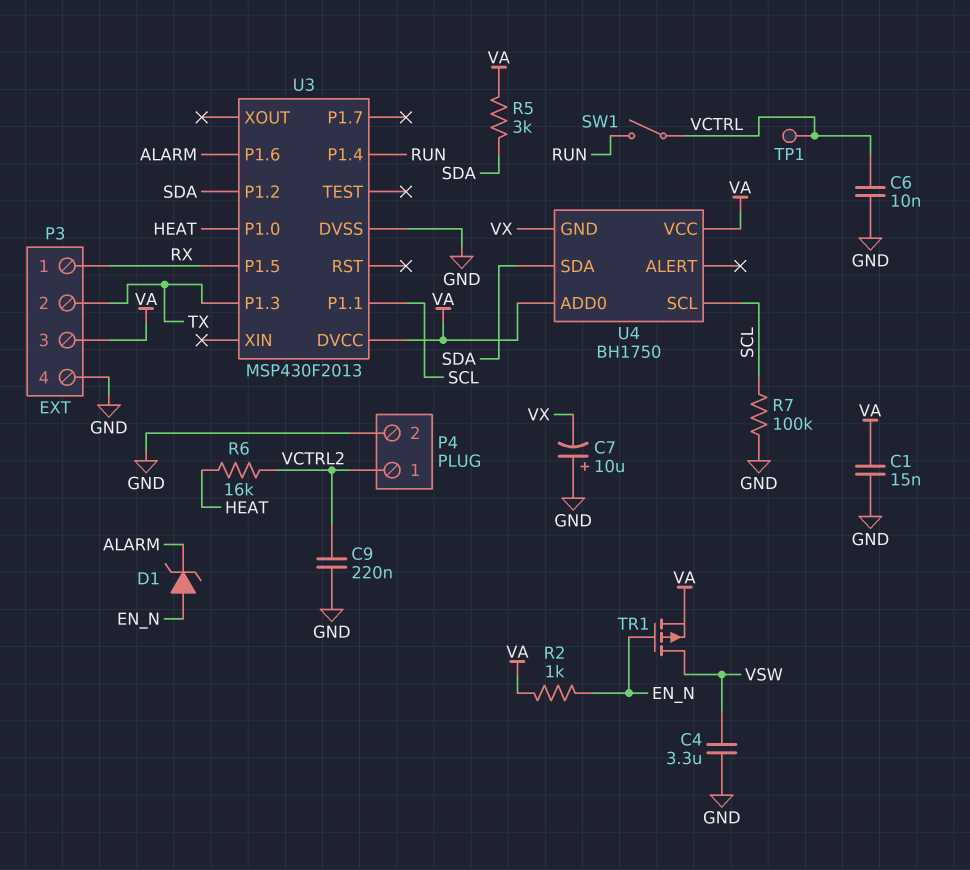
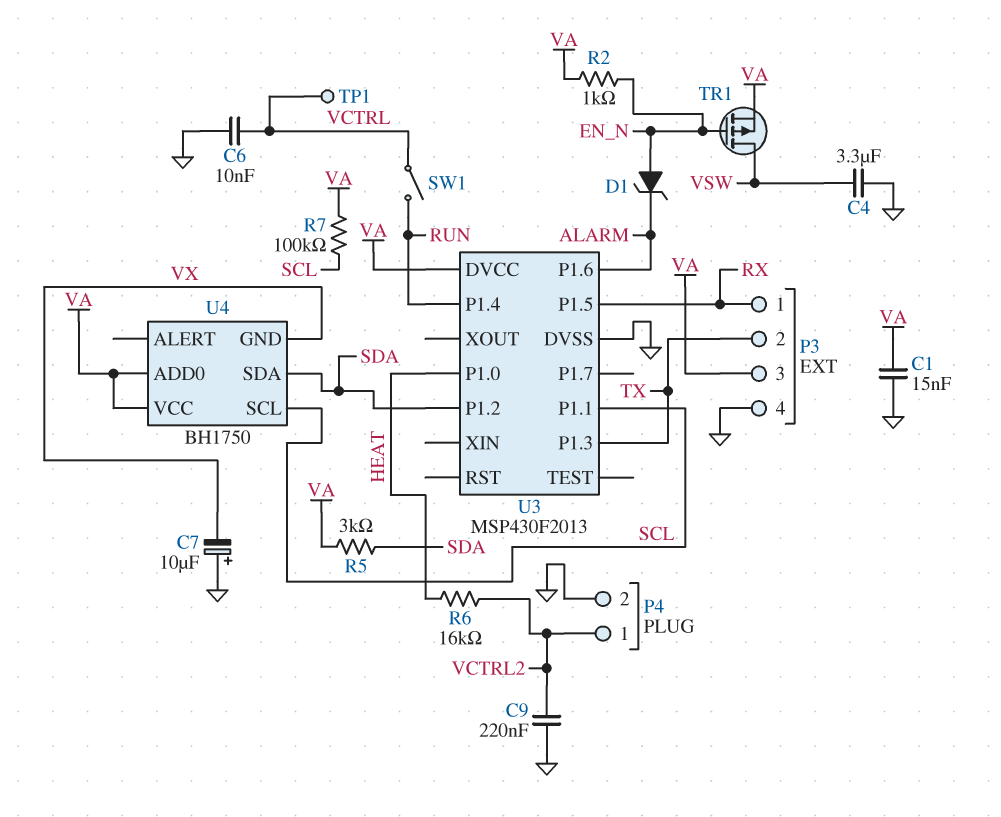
R7: 100k (GND, SCL) -> 100k (SCL, VA)

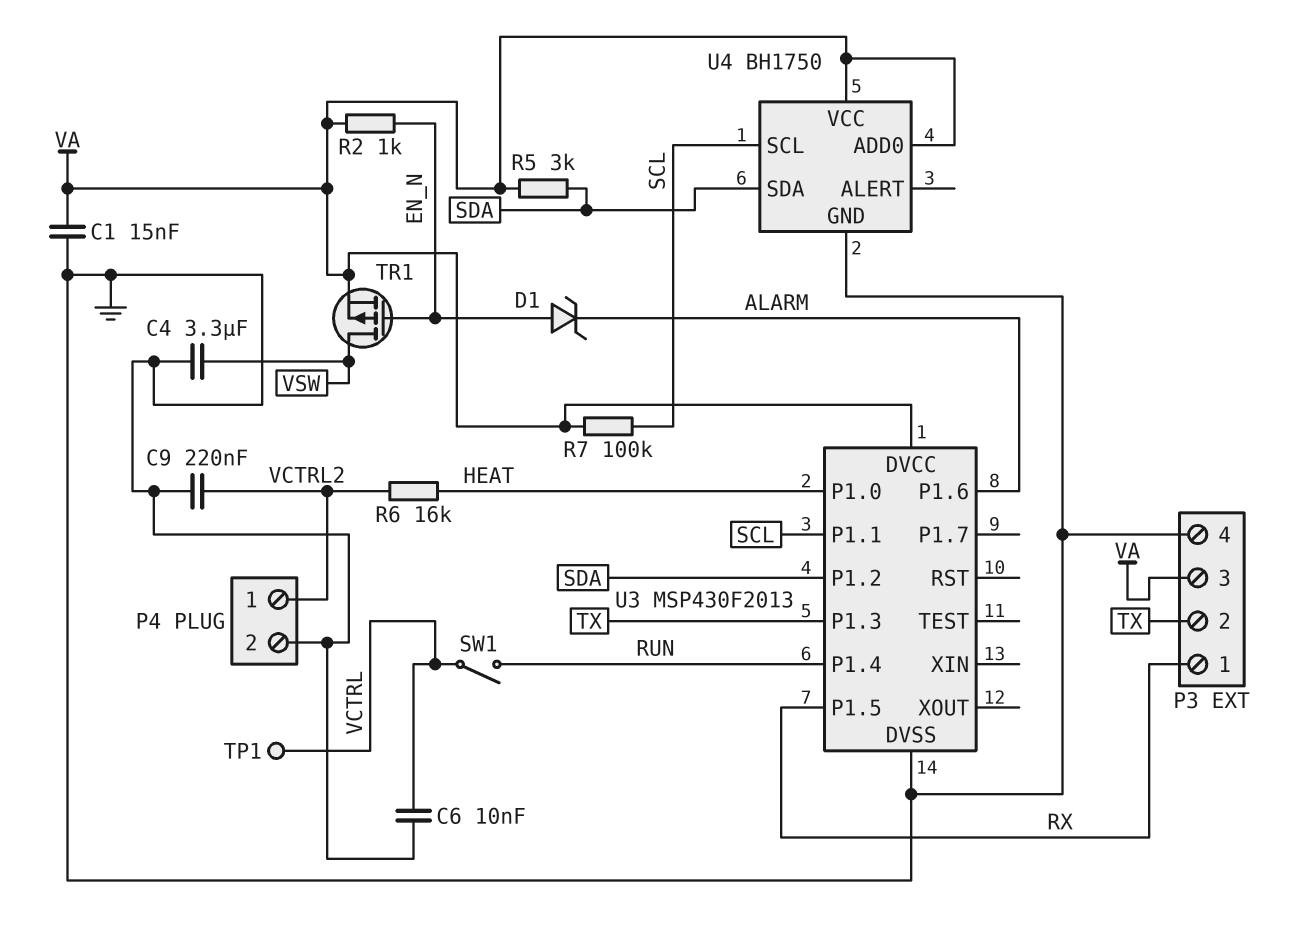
C7: 10uF (plus GND, minus VX) -> none
U4 pin GND: VX -> GND

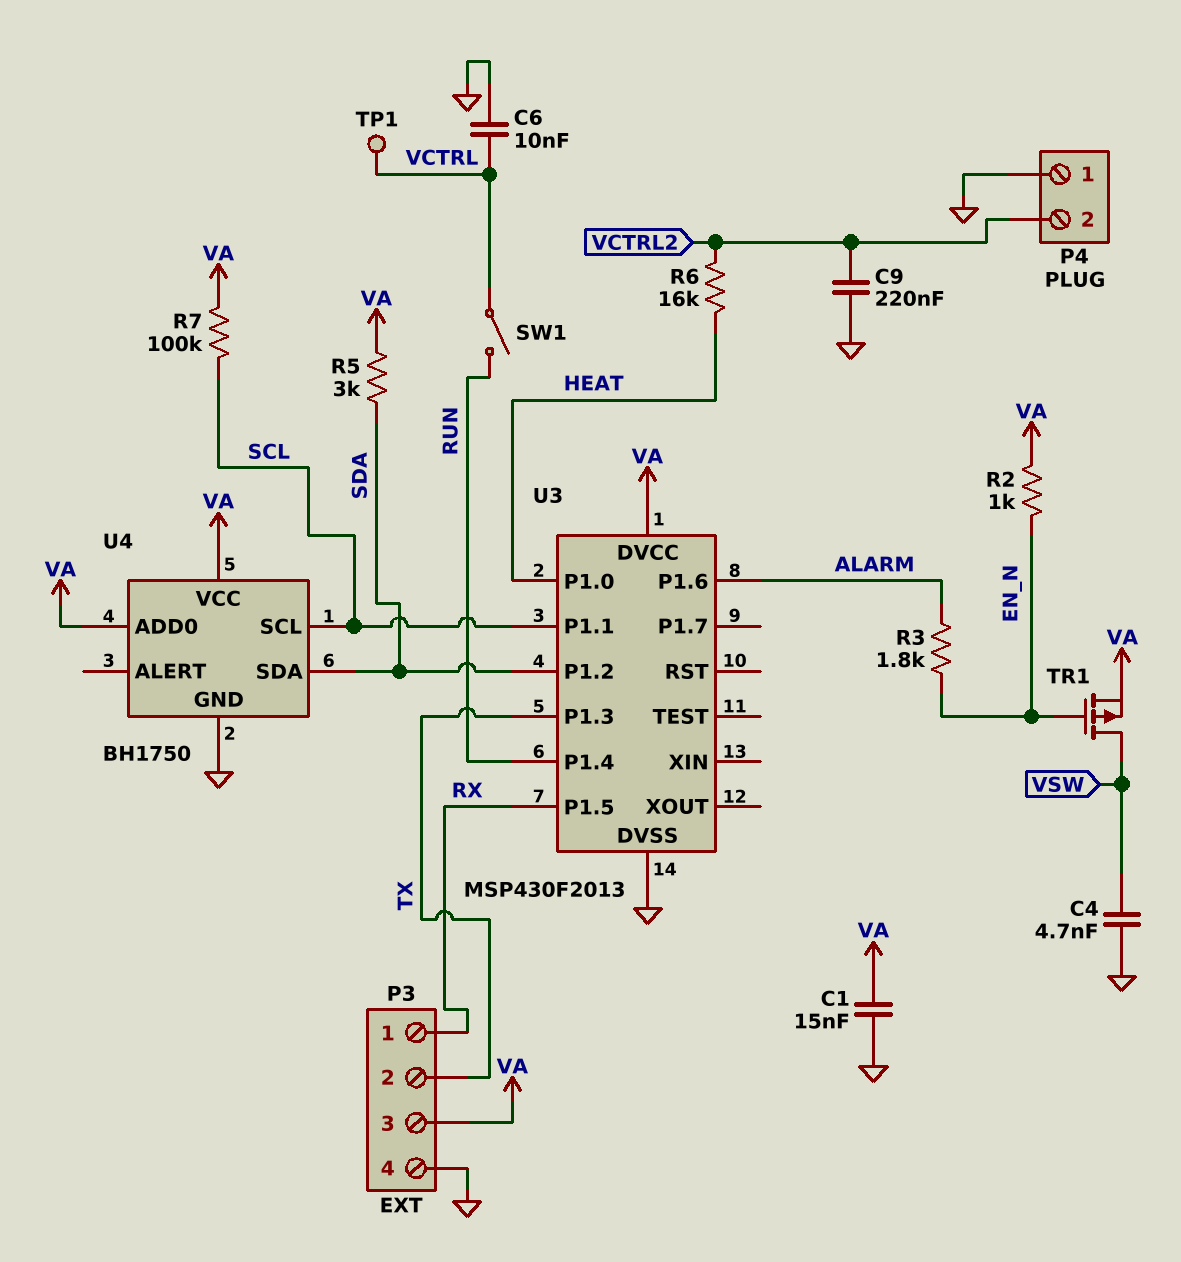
C4: 3.3uF (GND, VSW) -> 4.7nF (GND, VSW)
D1: zener (A EN_N, K ALARM) -> none
P4 pin 1: VCTRL2 -> GND
P4 pin 2: GND -> VCTRL2
R3: none -> 1.8k (ALARM, EN_N)

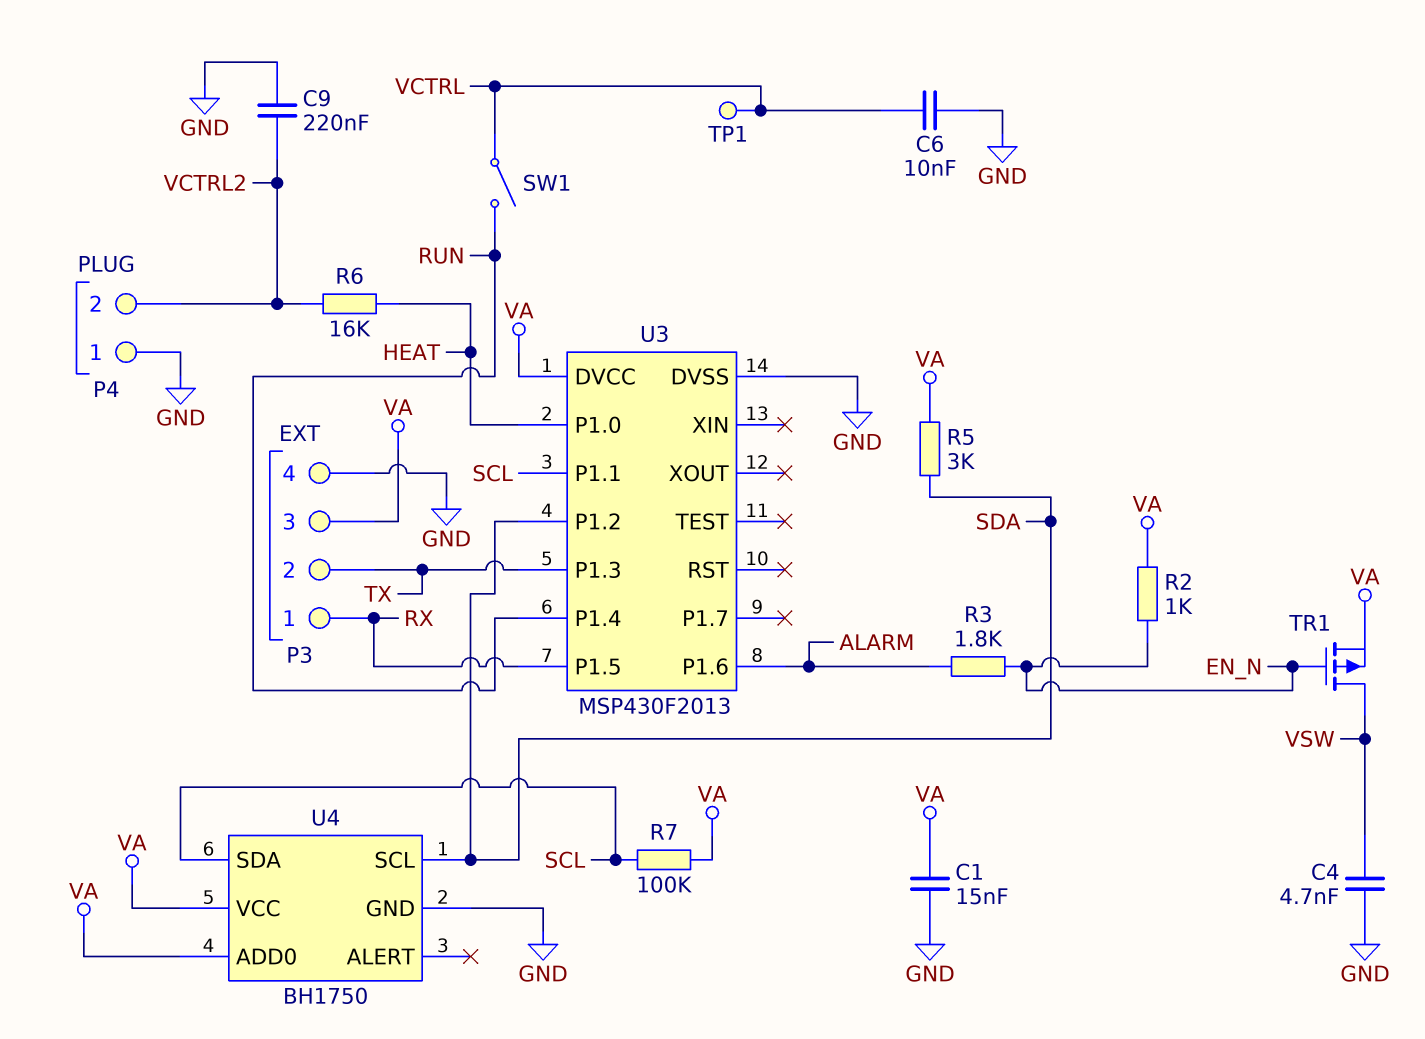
U4 pin SCL: SCL -> SDA
U4 pin SDA: SDA -> SCL

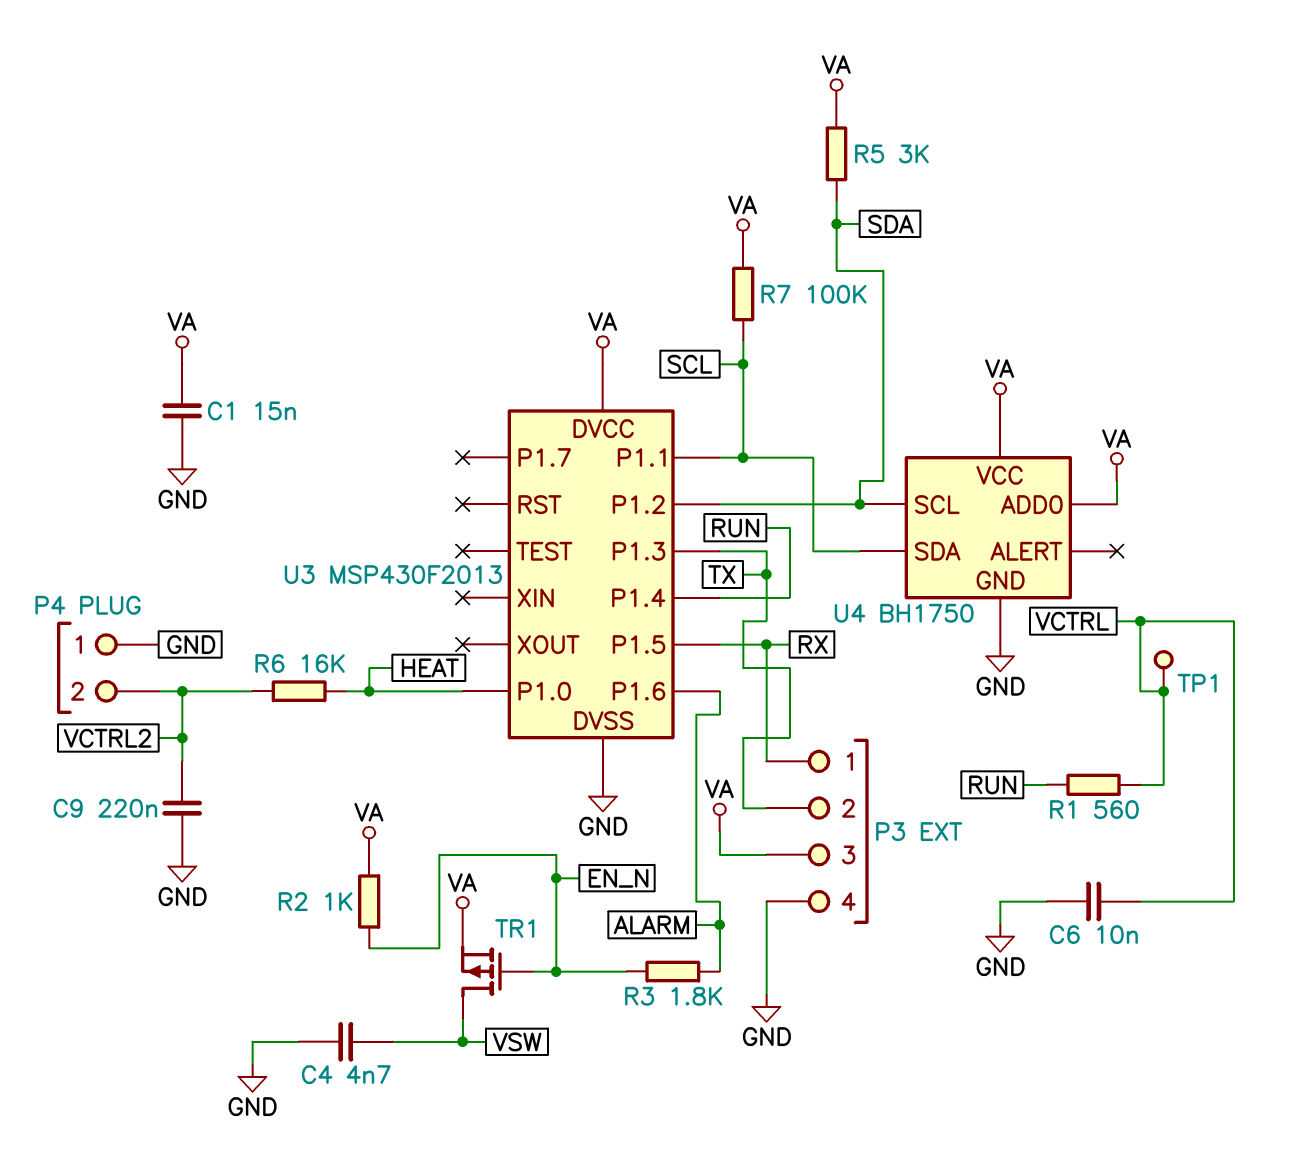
R1: none -> 560 (RUN, VCTRL)
SW1: switch (RUN, VCTRL) -> none

